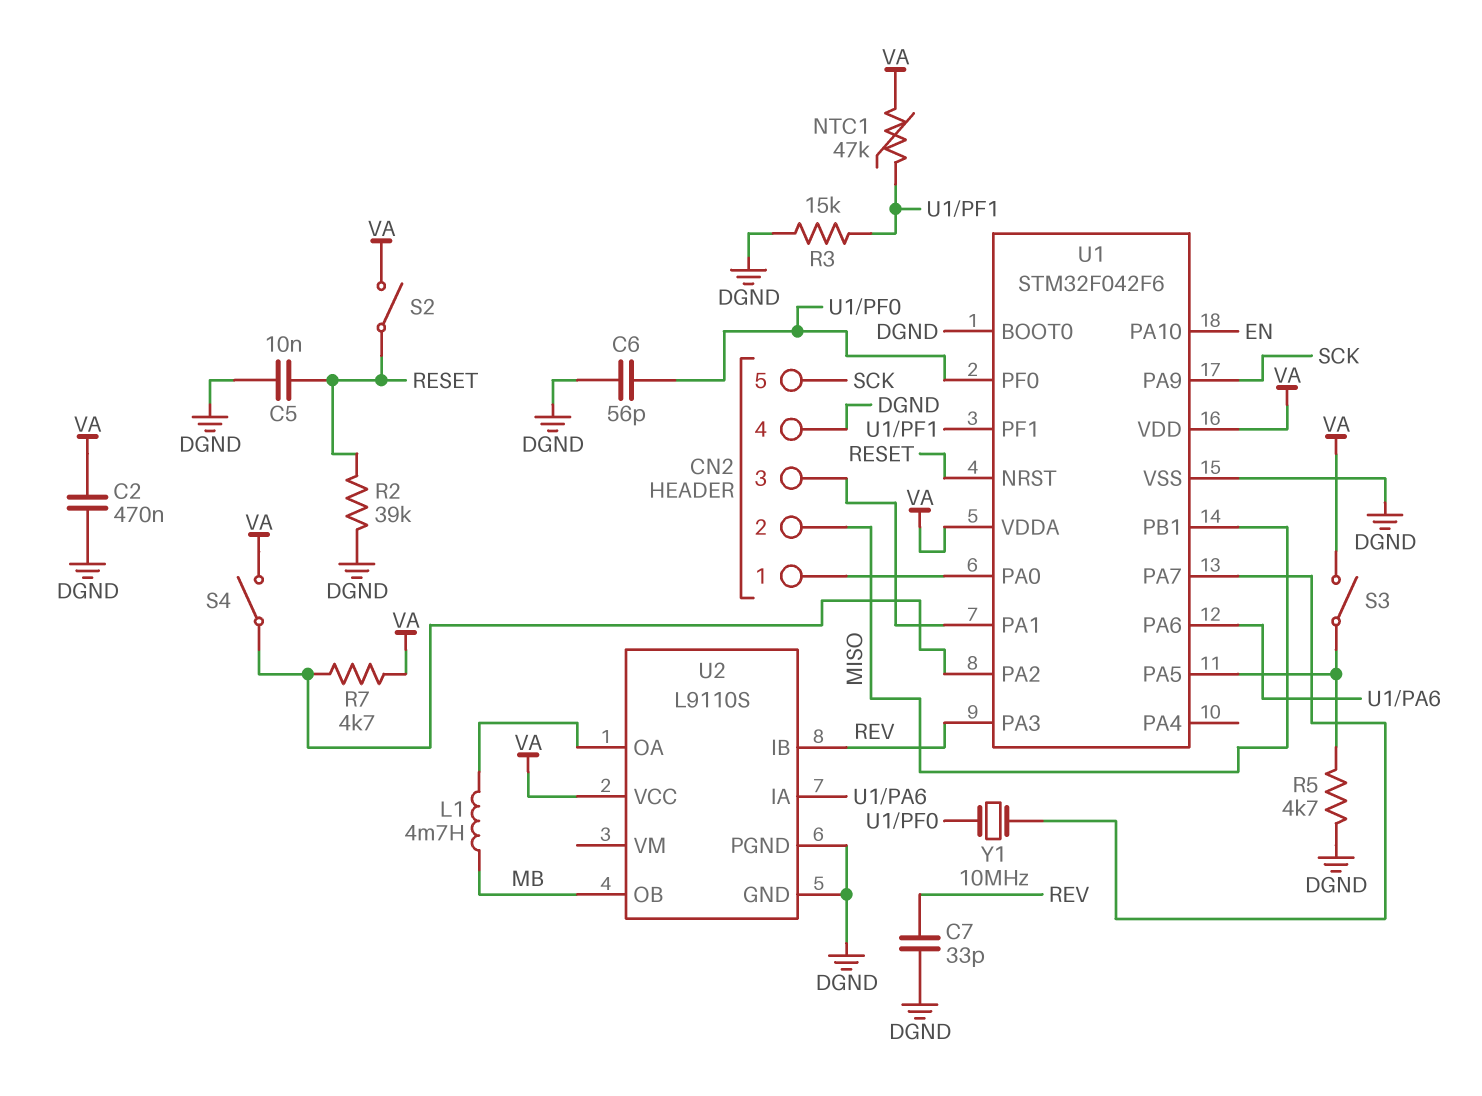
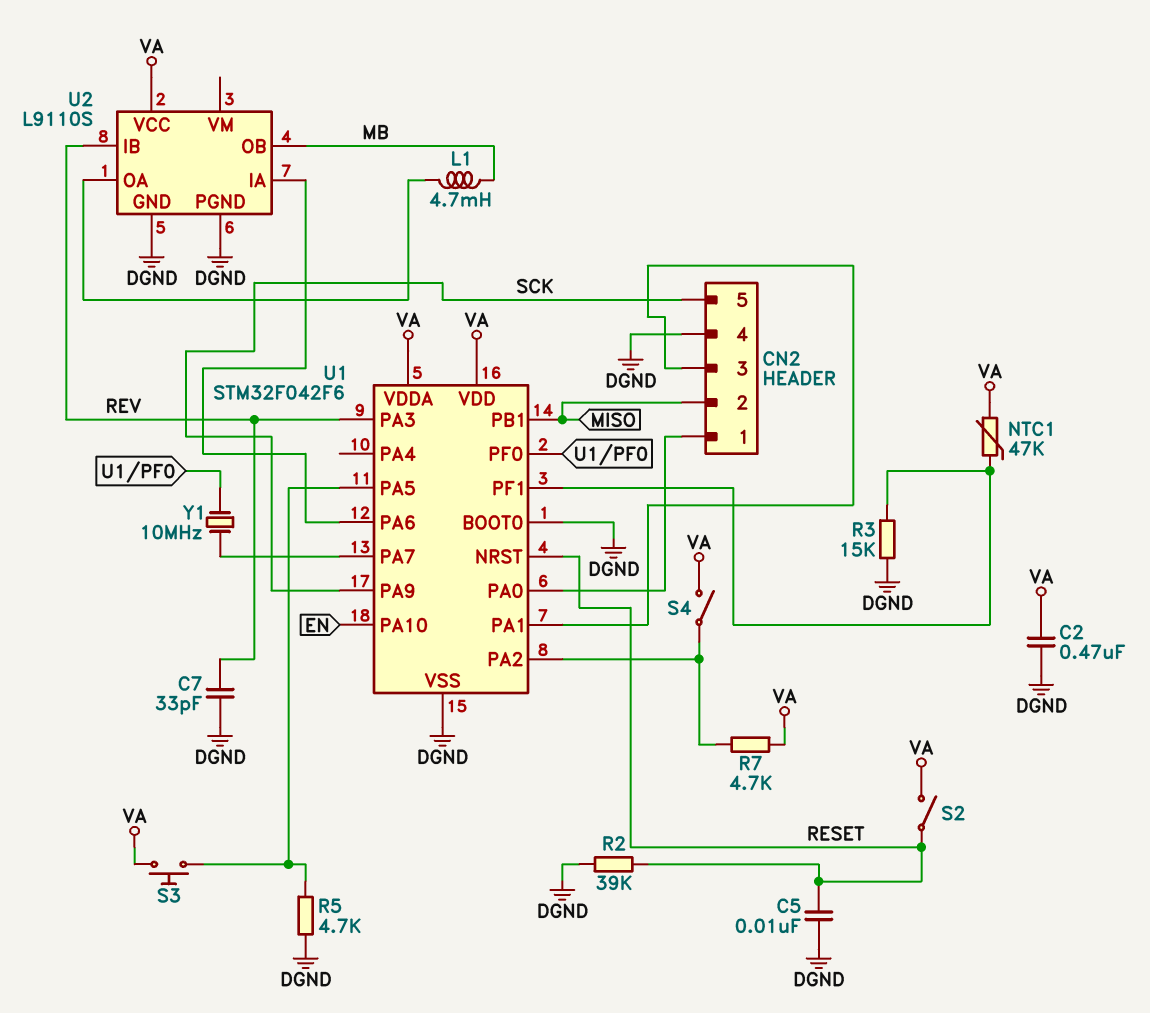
C6: 56pF (DGND, U1/PF0) -> none
S3: switch (U1/PA5, VA) -> button (U1/PA5, VA)

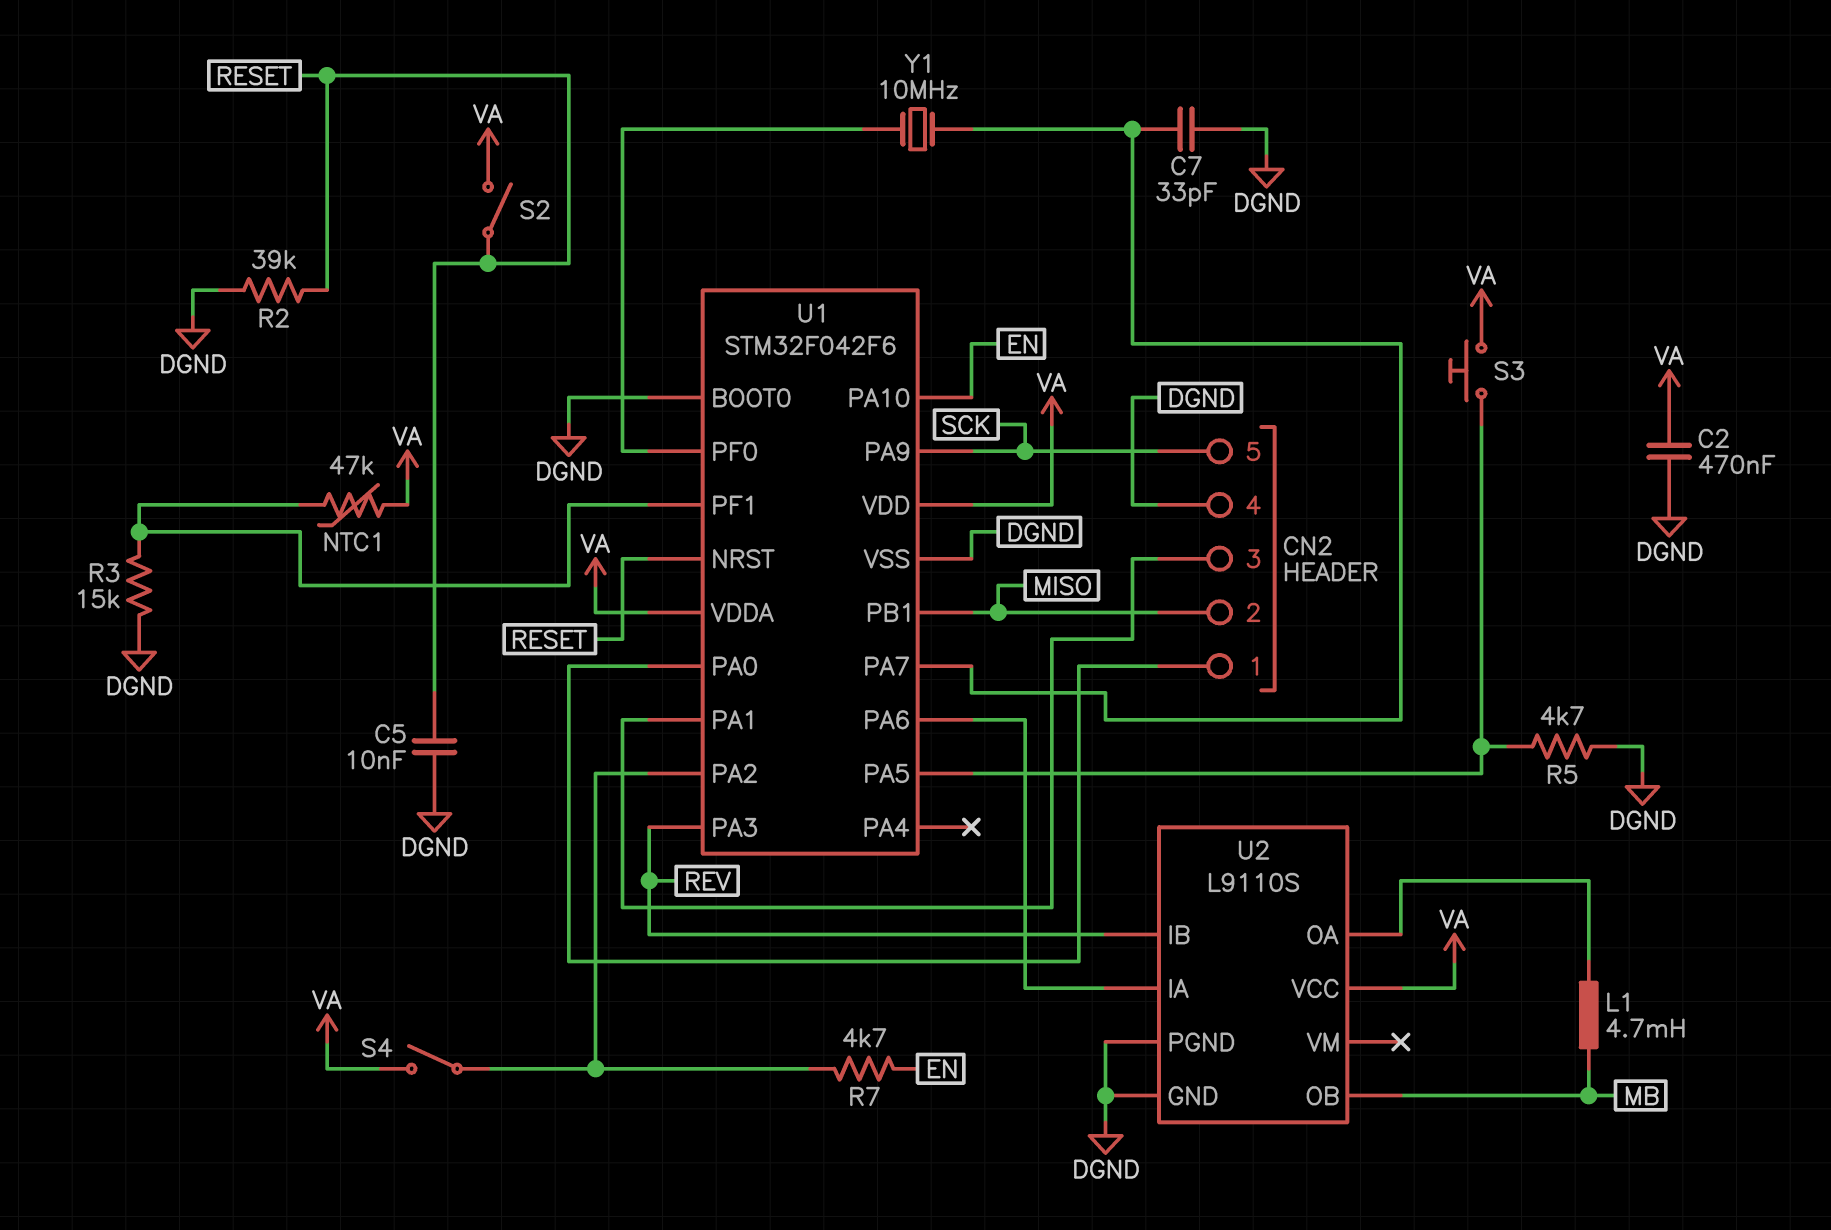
C7: 33pF (DGND, REV) -> 33pF (DGND, U1/PA7)
R7: 4.7k (U1/PA2, VA) -> 4.7k (EN, U1/PA2)

